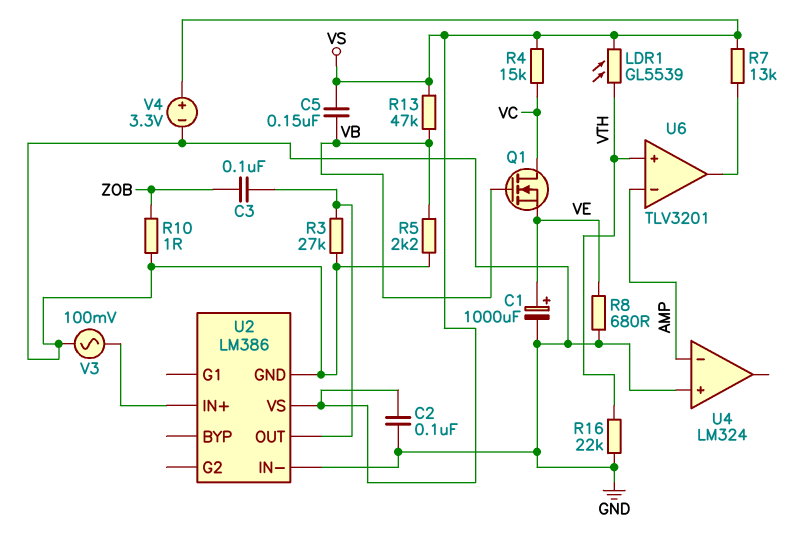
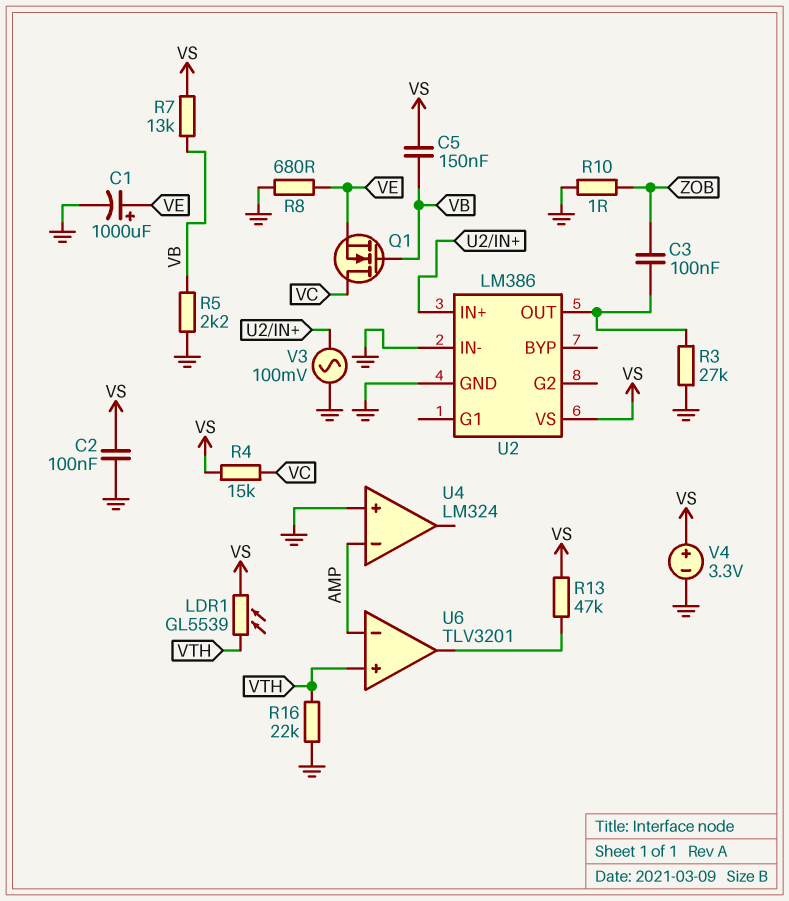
R7: 13k (U6/out, VS) -> 13k (VB, VS)
R13: 47k (VB, VS) -> 47k (U6/out, VS)

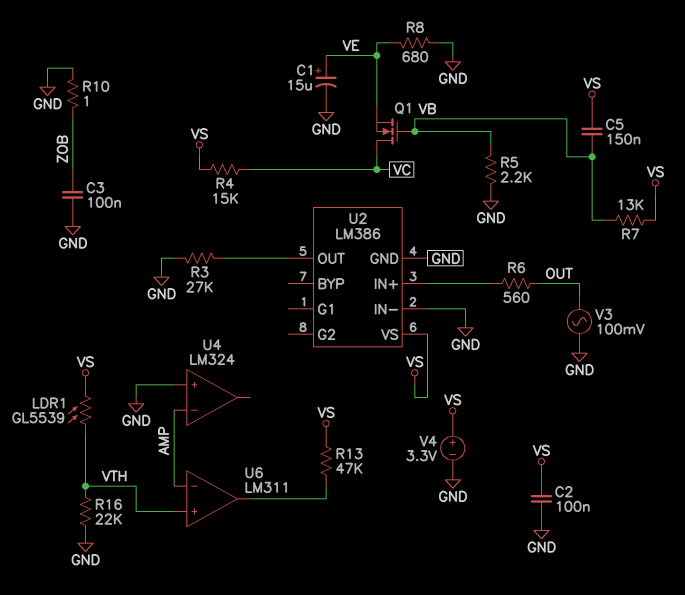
C1: 1000uF (plus VE, minus GND) -> 15uF (plus VE, minus GND)
C3: 100nF (U2/OUT, ZOB) -> 100nF (GND, ZOB)
R6: none -> 560 (OUT, U2/IN+)
U6: TLV3201 -> LM311
V3: AC 100mV (GND, U2/IN+) -> AC 100mV (GND, OUT)

